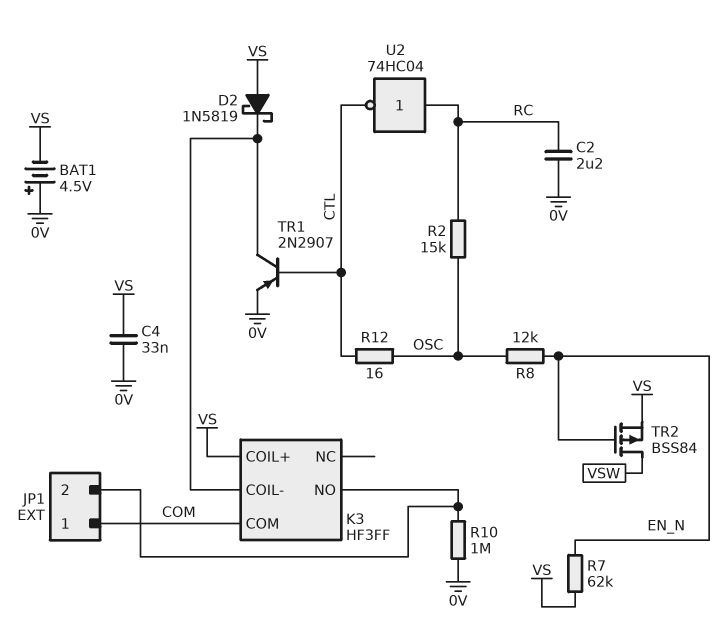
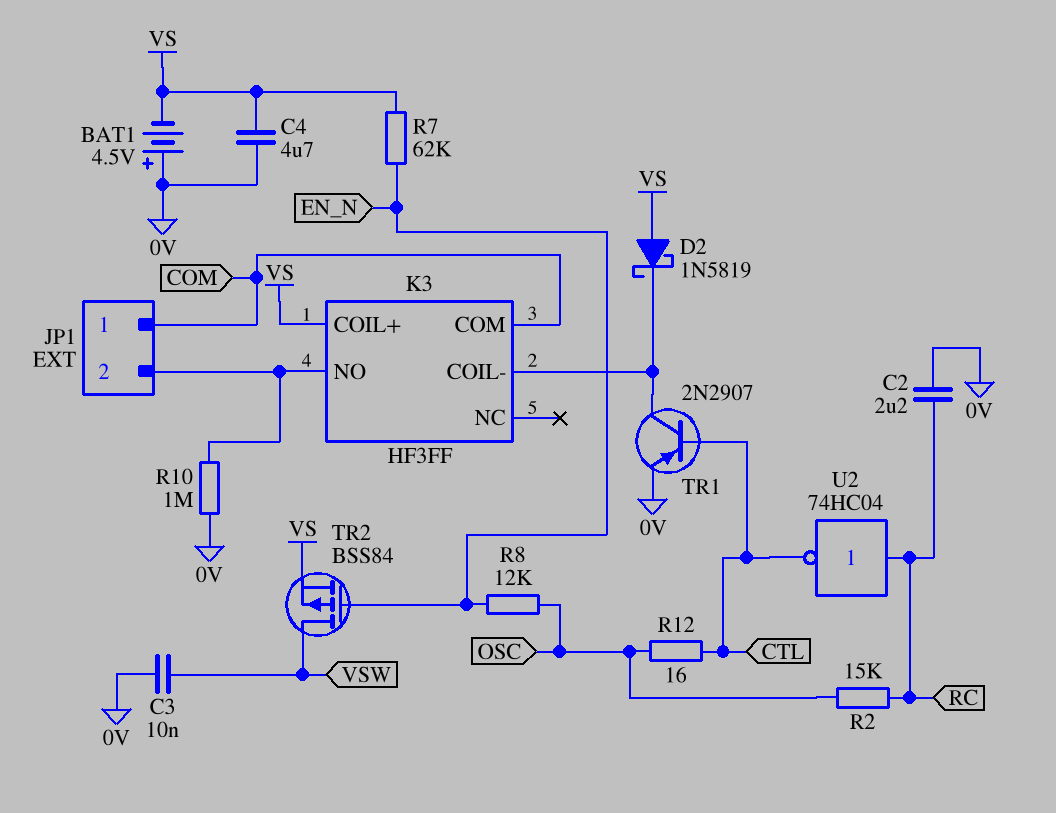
C3: none -> 10nF (0V, VSW)
C4: 33nF (0V, VS) -> 4.7uF (0V, VS)

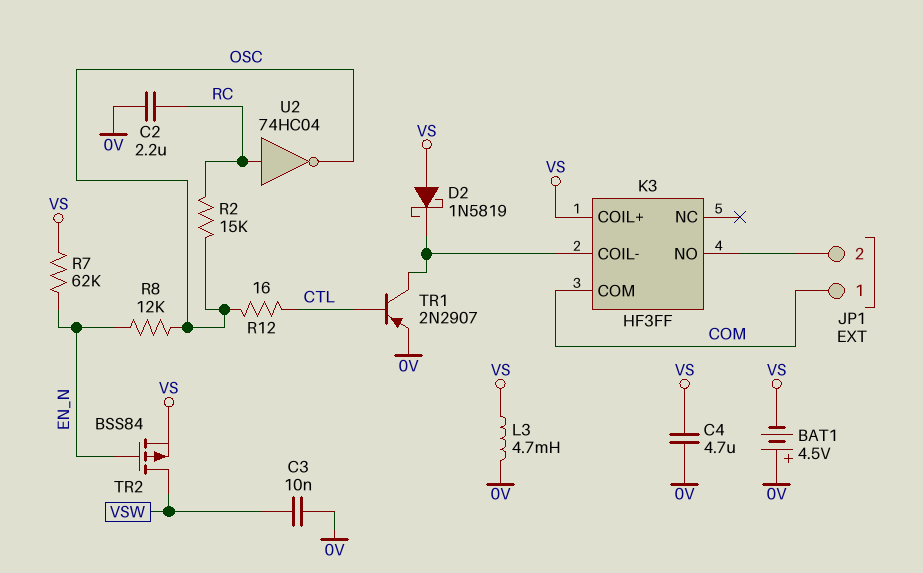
L3: none -> 4.7mH (0V, VS)
R10: 1M (0V, JP1/2) -> none
U2: NOT 74HC04 (in RC, out CTL) -> NOT 74HC04 (in RC, out OSC)

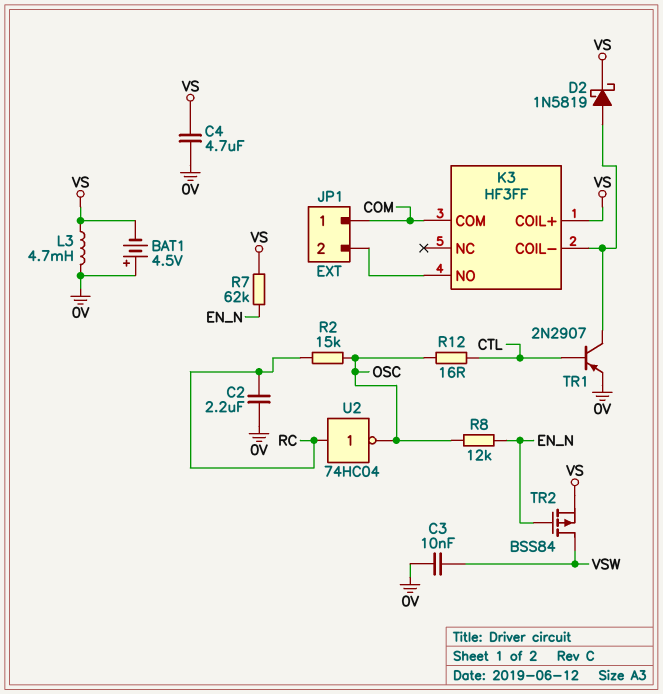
D2: schottky 1N5819 (A VS, K K3/COIL-) -> schottky 1N5819 (A K3/COIL-, K VS)

